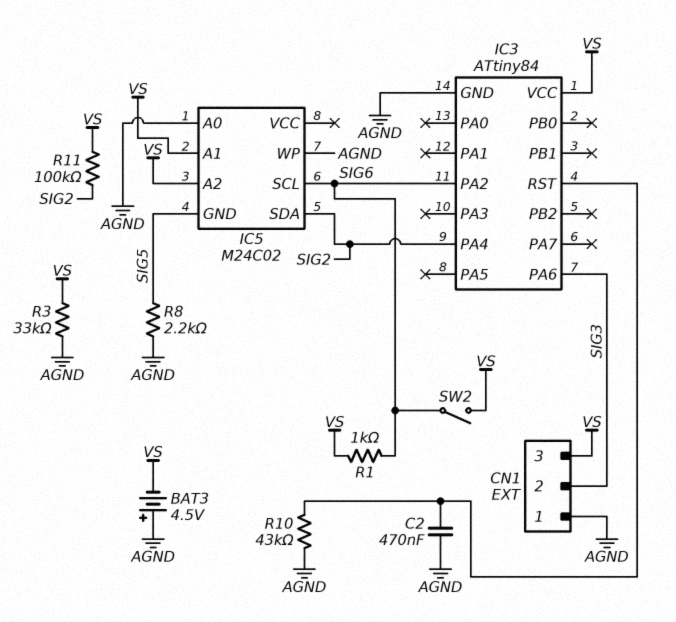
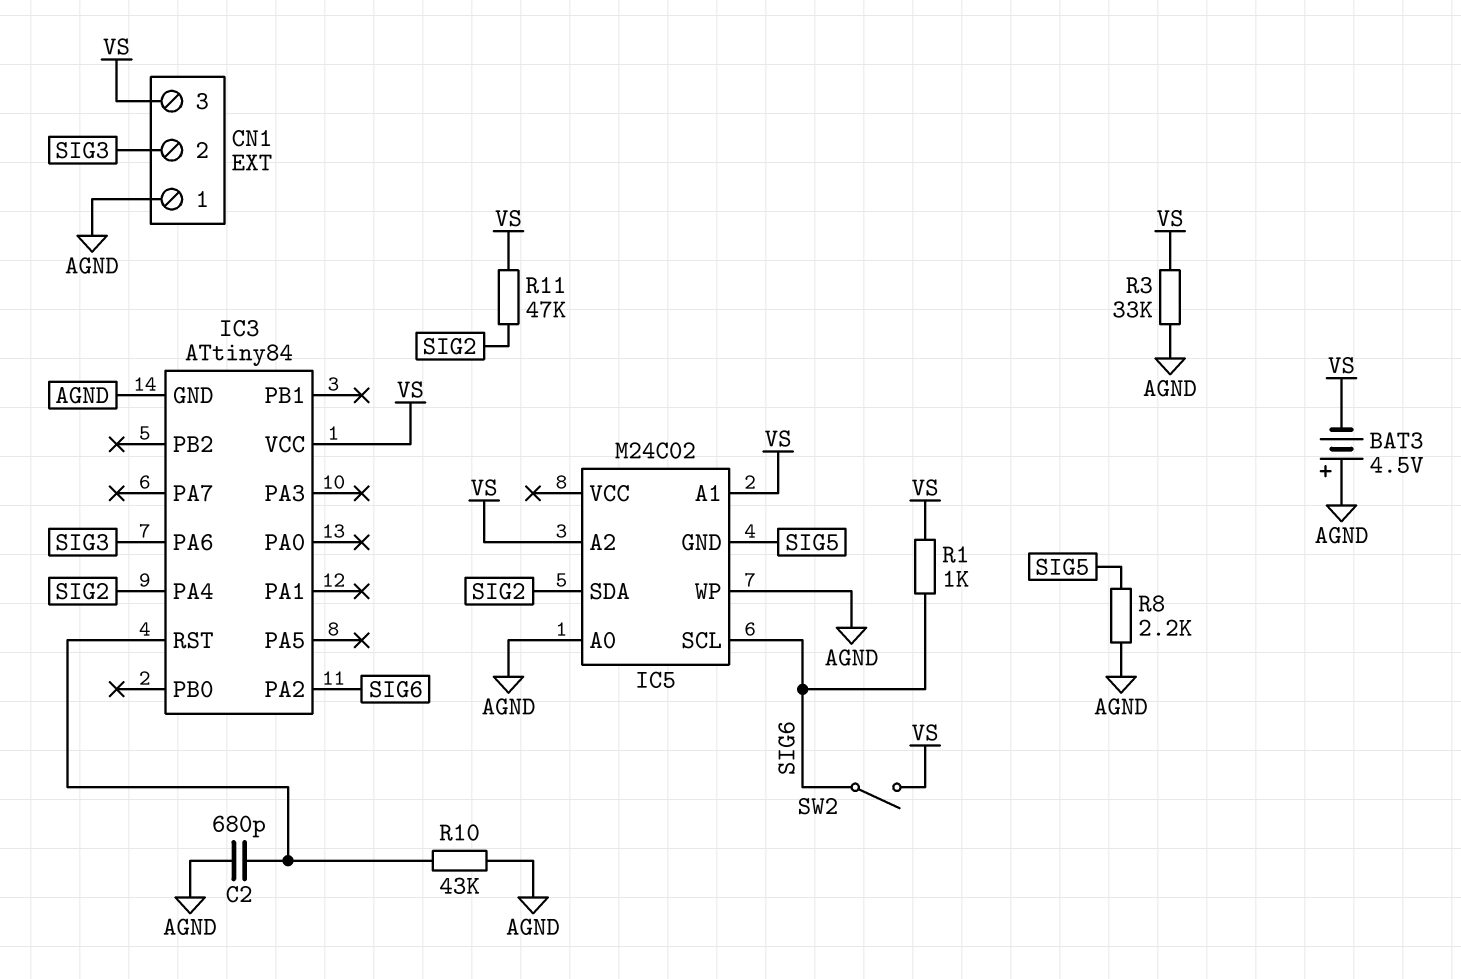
C2: 470nF (AGND, IC3/RST) -> 680pF (AGND, IC3/RST)
R11: 100k (SIG2, VS) -> 47k (SIG2, VS)

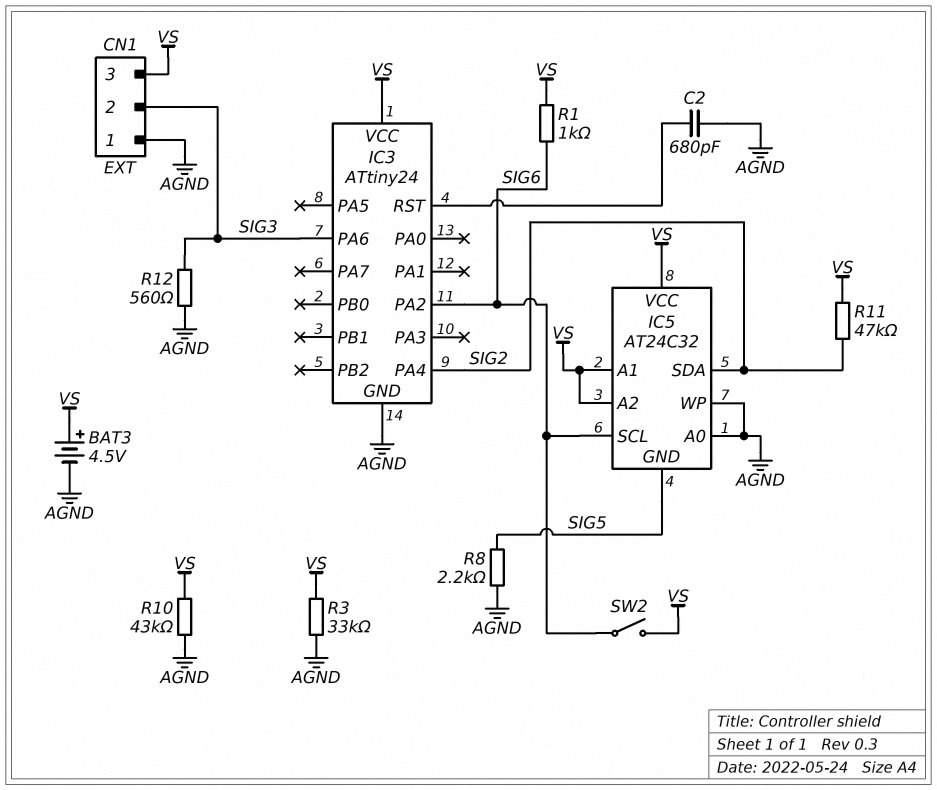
BAT3: 4.5V (plus AGND, minus VS) -> 4.5V (plus VS, minus AGND)
IC3: ATtiny84 -> ATtiny24
IC5: M24C02 -> AT24C32
IC5 pin VCC: none -> VS
R10: 43k (AGND, IC3/RST) -> 43k (AGND, VS)
R12: none -> 560 (AGND, SIG3)

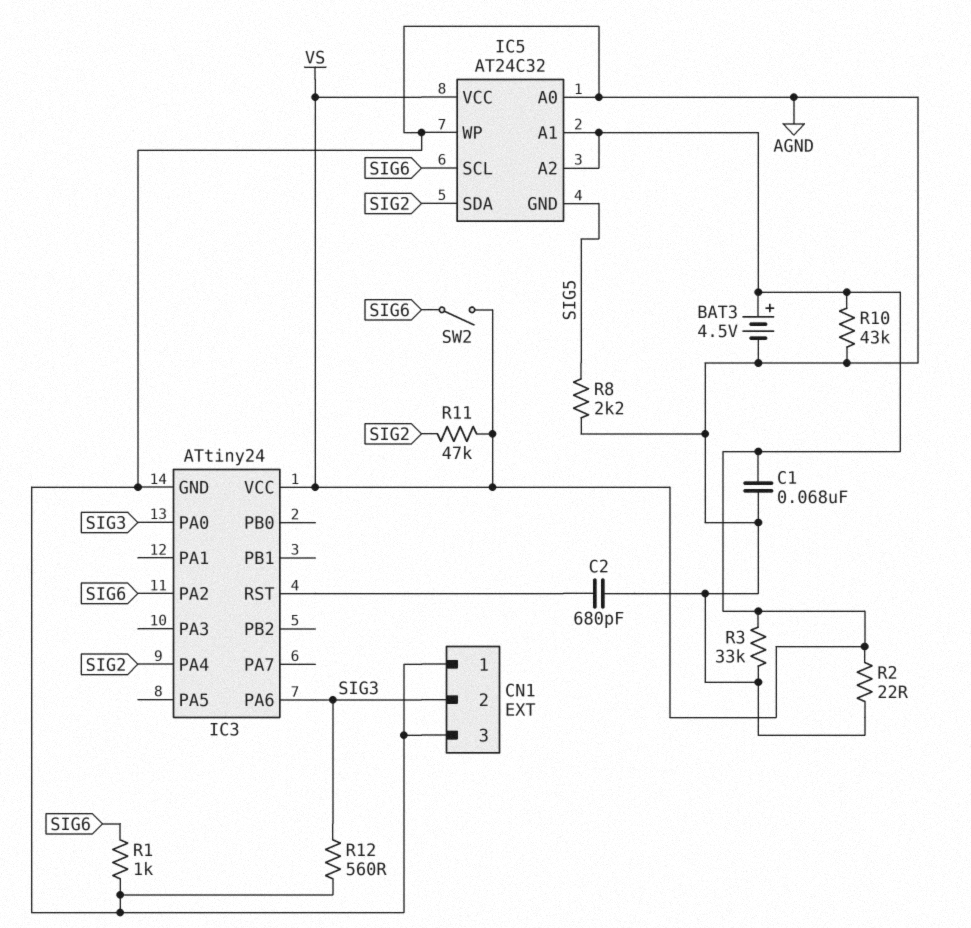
C1: none -> 68nF (AGND, VS)
CN1 pin 3: VS -> AGND
IC3 pin PA0: none -> SIG3
R1: 1k (SIG6, VS) -> 1k (AGND, SIG6)
R2: none -> 22 (AGND, VS)

